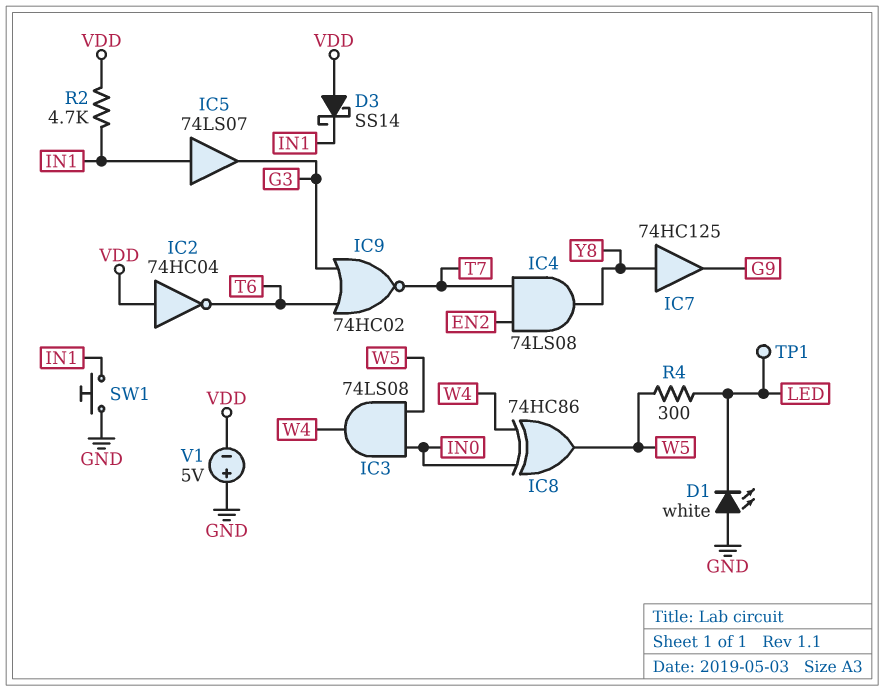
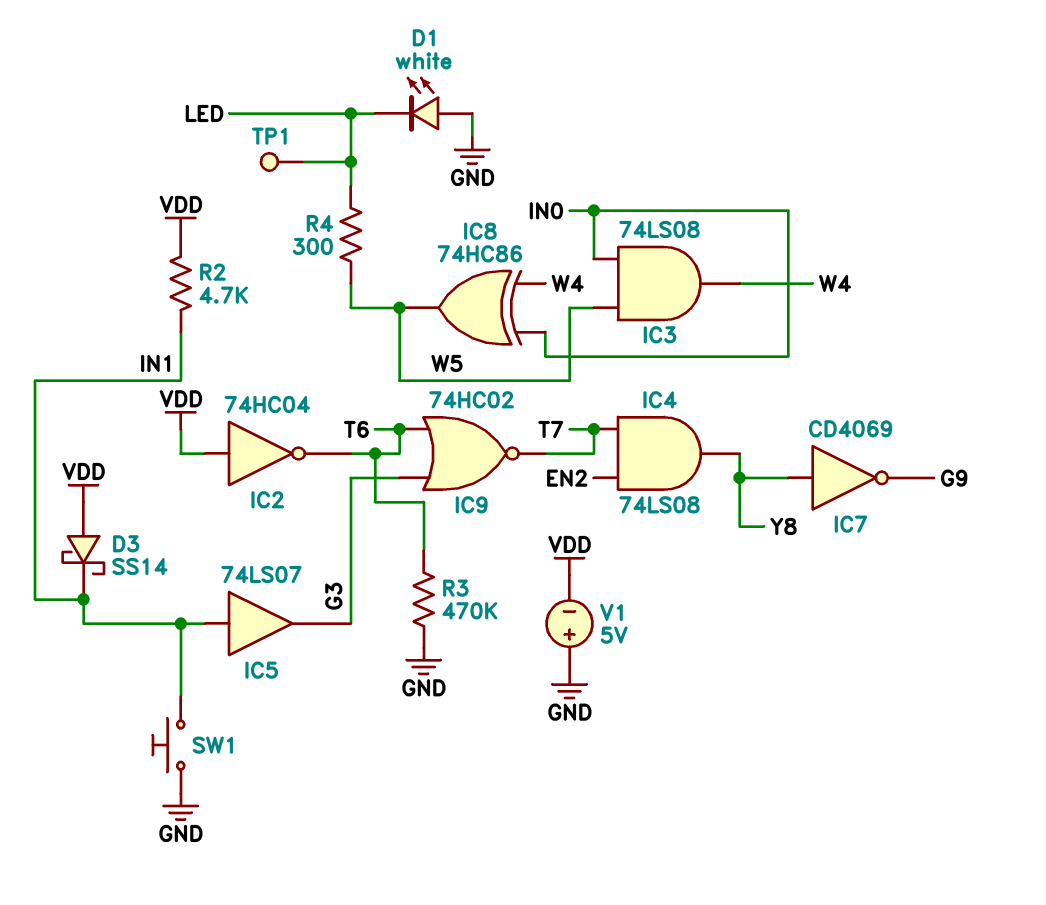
IC7: buffer 74HC125 (in Y8, out G9) -> NOT CD4069 (in Y8, out G9)
R3: none -> 470k (GND, T6)

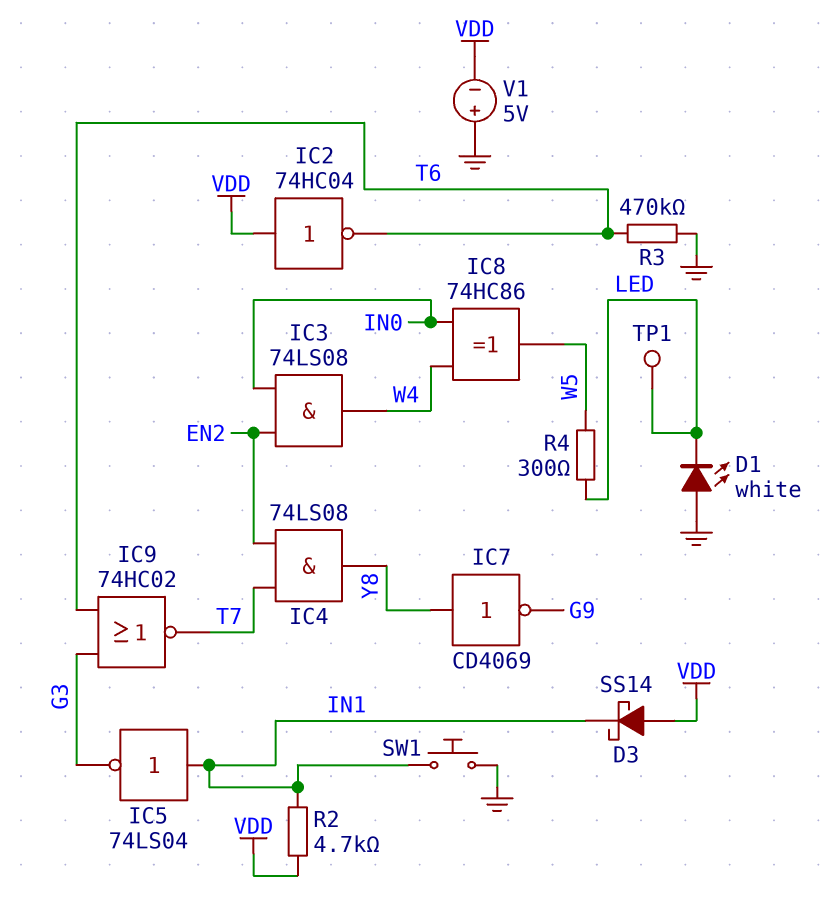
IC3: AND 74LS08 (in IN0, in W5, out W4) -> AND 74LS08 (in EN2, in IN0, out W4)
IC5: buffer 74LS07 (in IN1, out G3) -> NOT 74LS04 (in IN1, out G3)

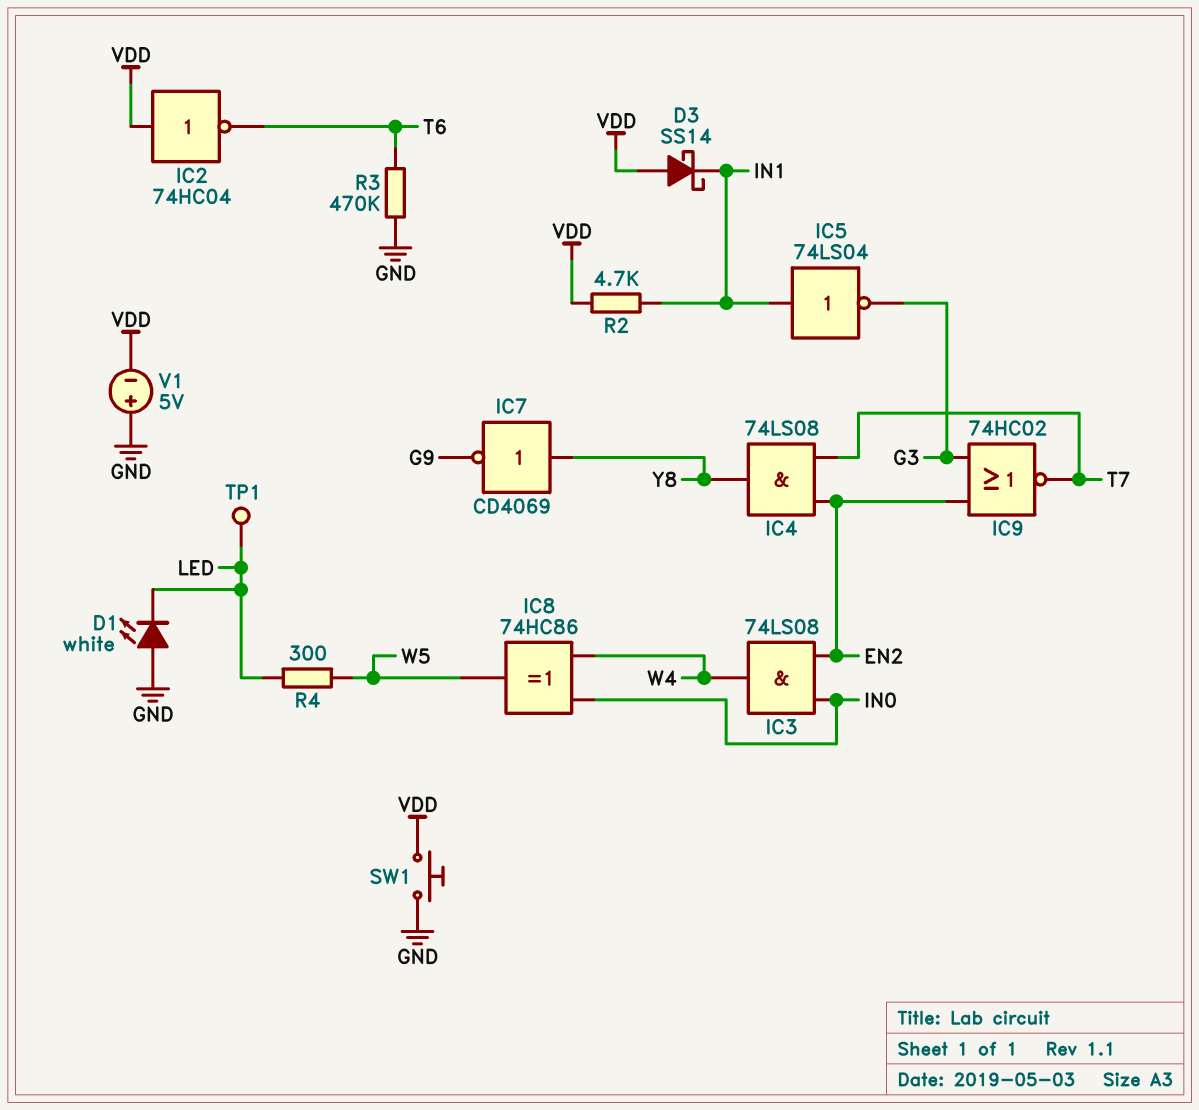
IC9: NOR 74HC02 (in G3, in T6, out T7) -> NOR 74HC02 (in EN2, in G3, out T7)
SW1: button (GND, IN1) -> button (GND, VDD)

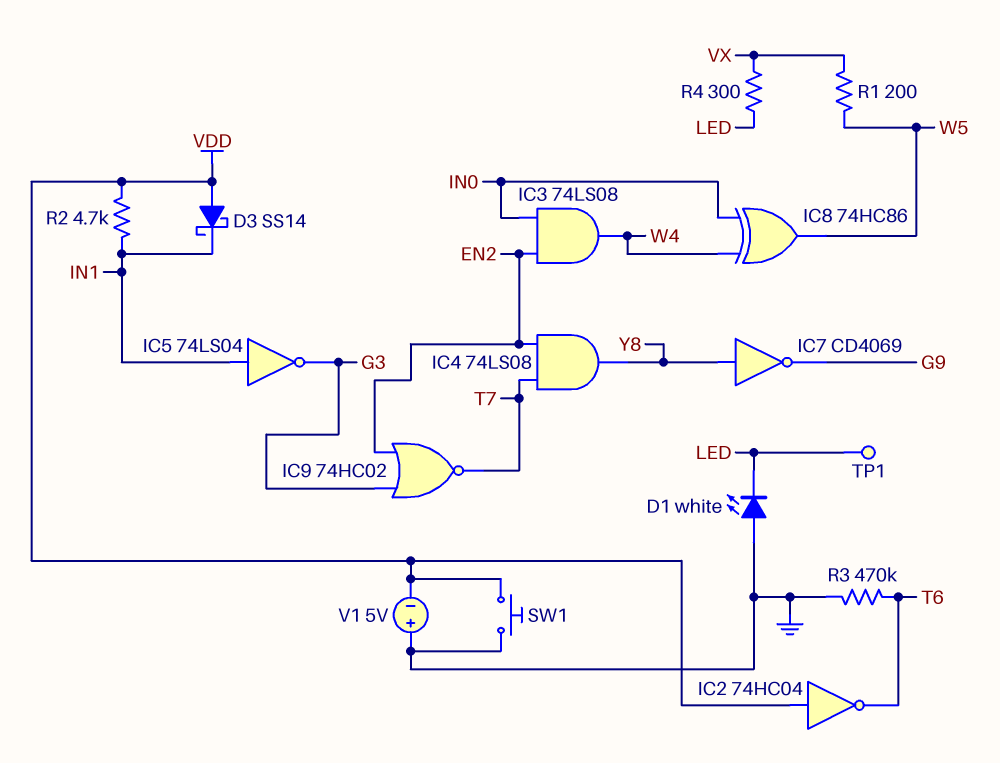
R1: none -> 200 (VX, W5)
R4: 300 (LED, W5) -> 300 (LED, VX)

